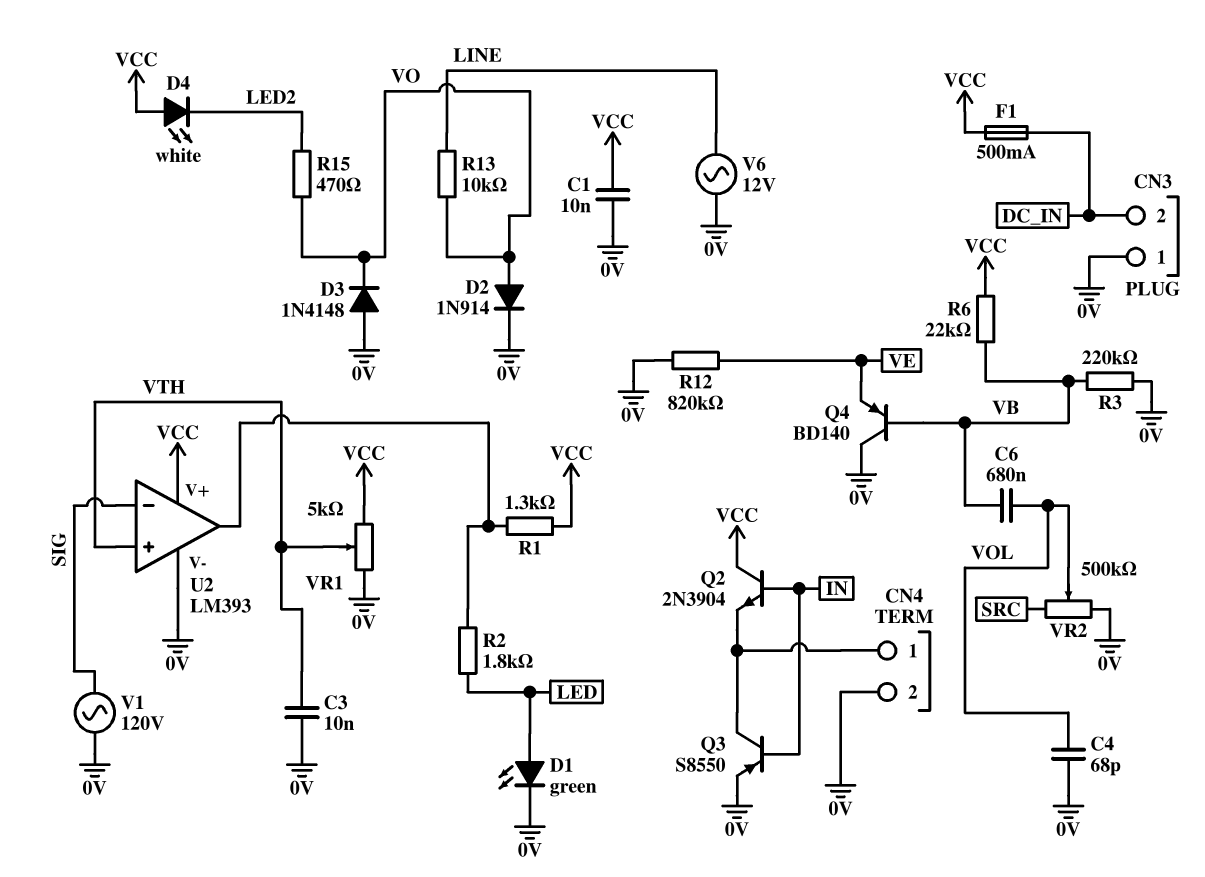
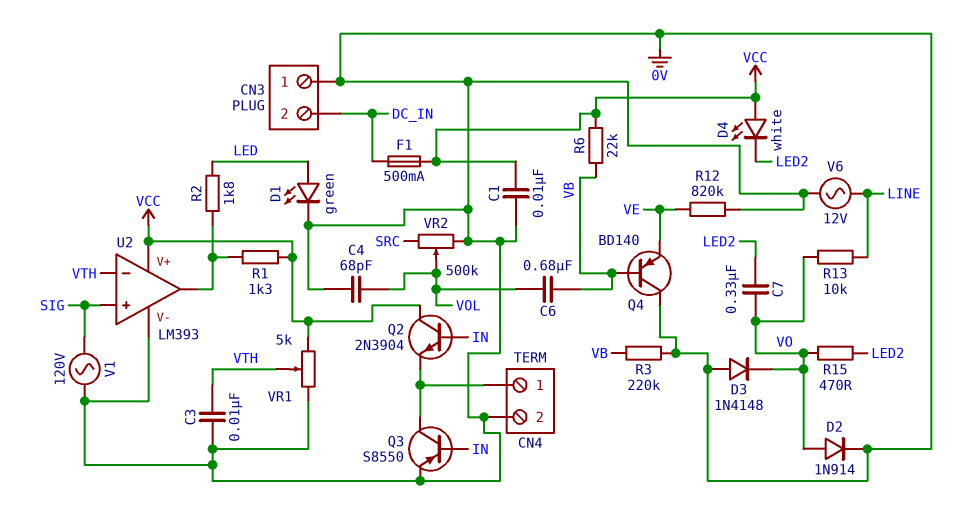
C7: none -> 330nF (LED2, VO)
U2 pin in+: VTH -> SIG
U2 pin in-: SIG -> VTH

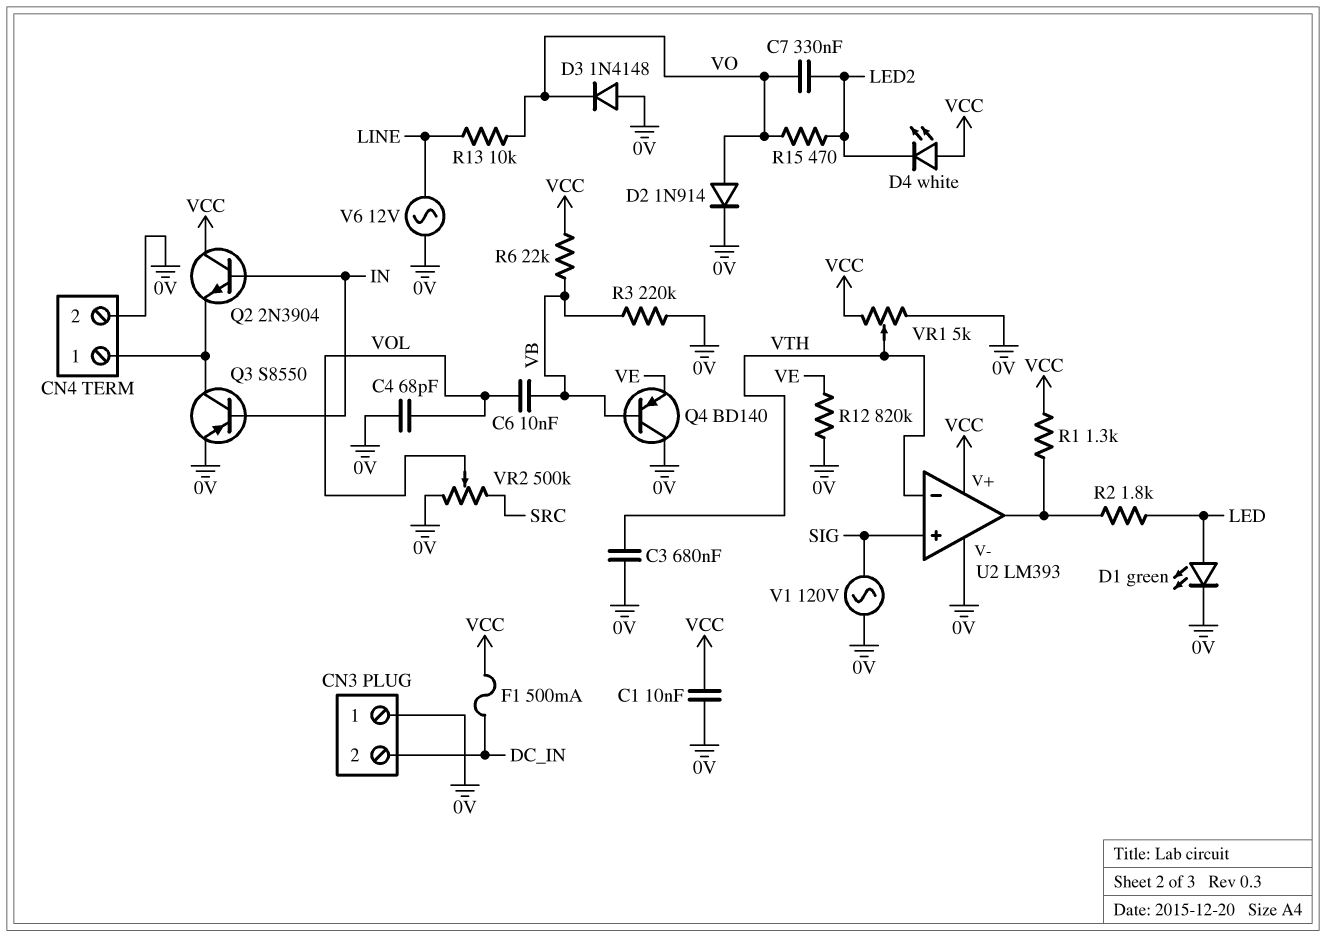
C3: 10nF (0V, VTH) -> 680nF (0V, VTH)
C6: 680nF (VB, VOL) -> 10nF (VB, VOL)

